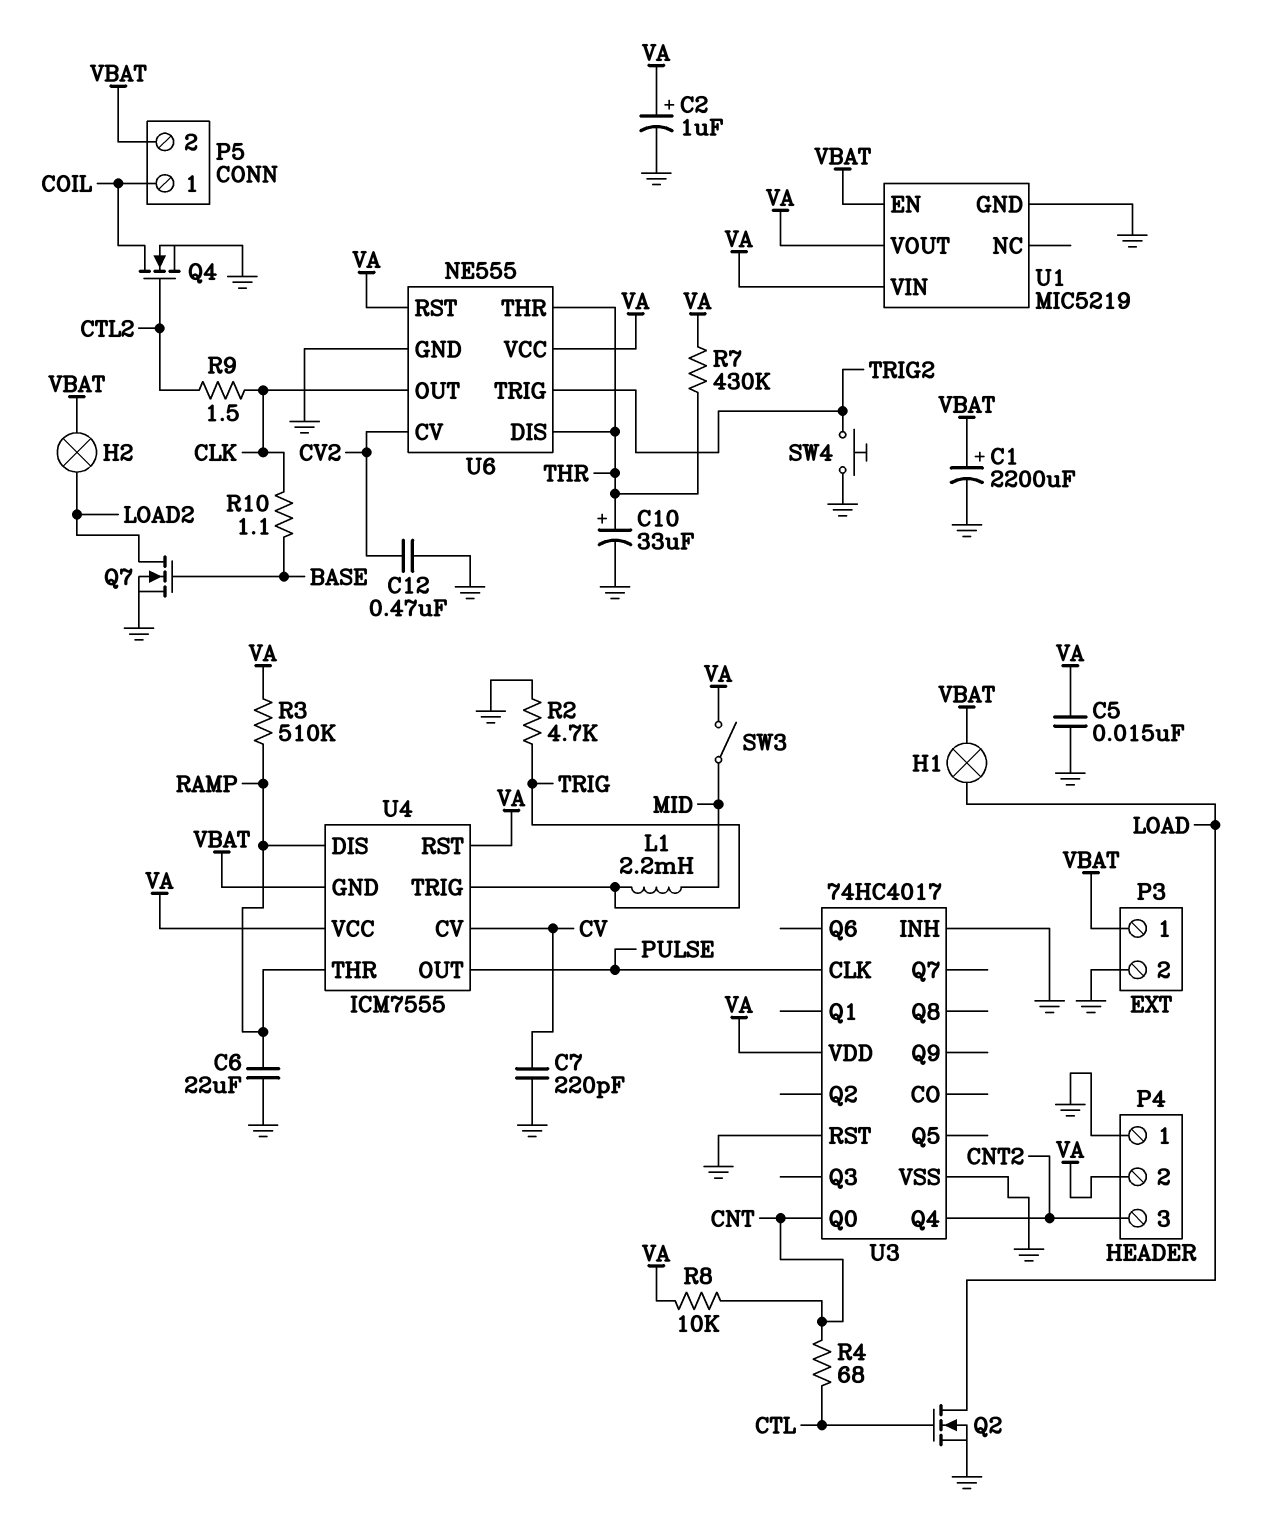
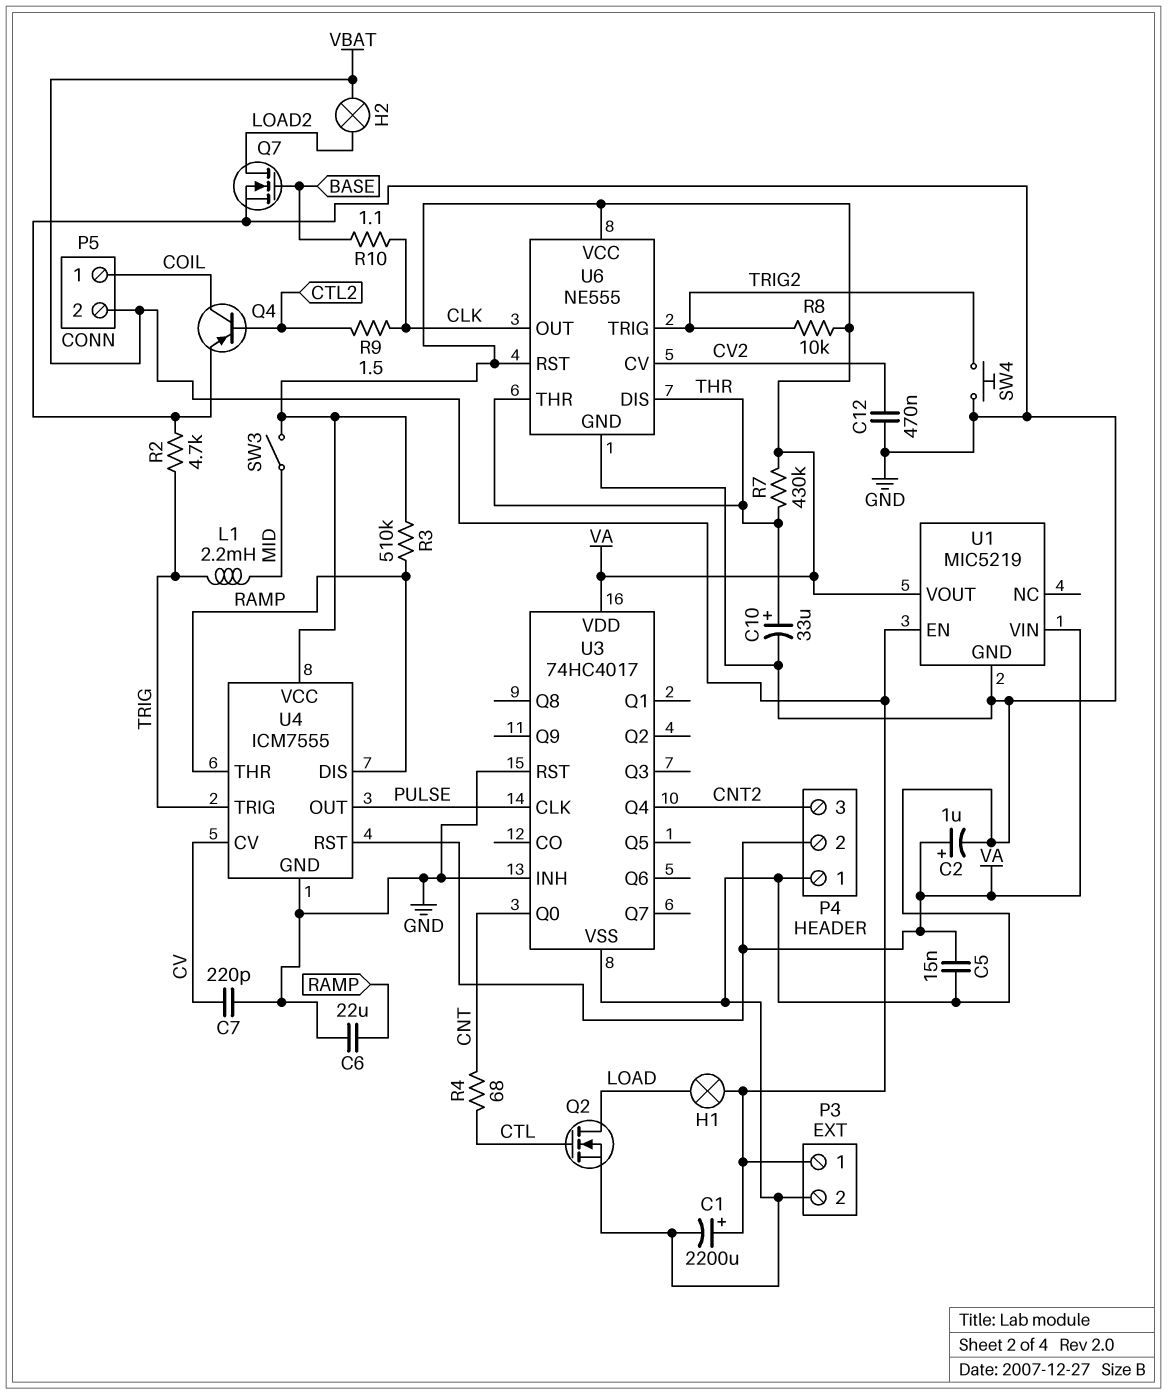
Q4: NMOS (G CTL2, D COIL, S GND) -> PNP (B CTL2, C COIL, E GND)
R8: 10k (CNT, VA) -> 10k (TRIG2, VA)
U4 pin GND: VBAT -> GND

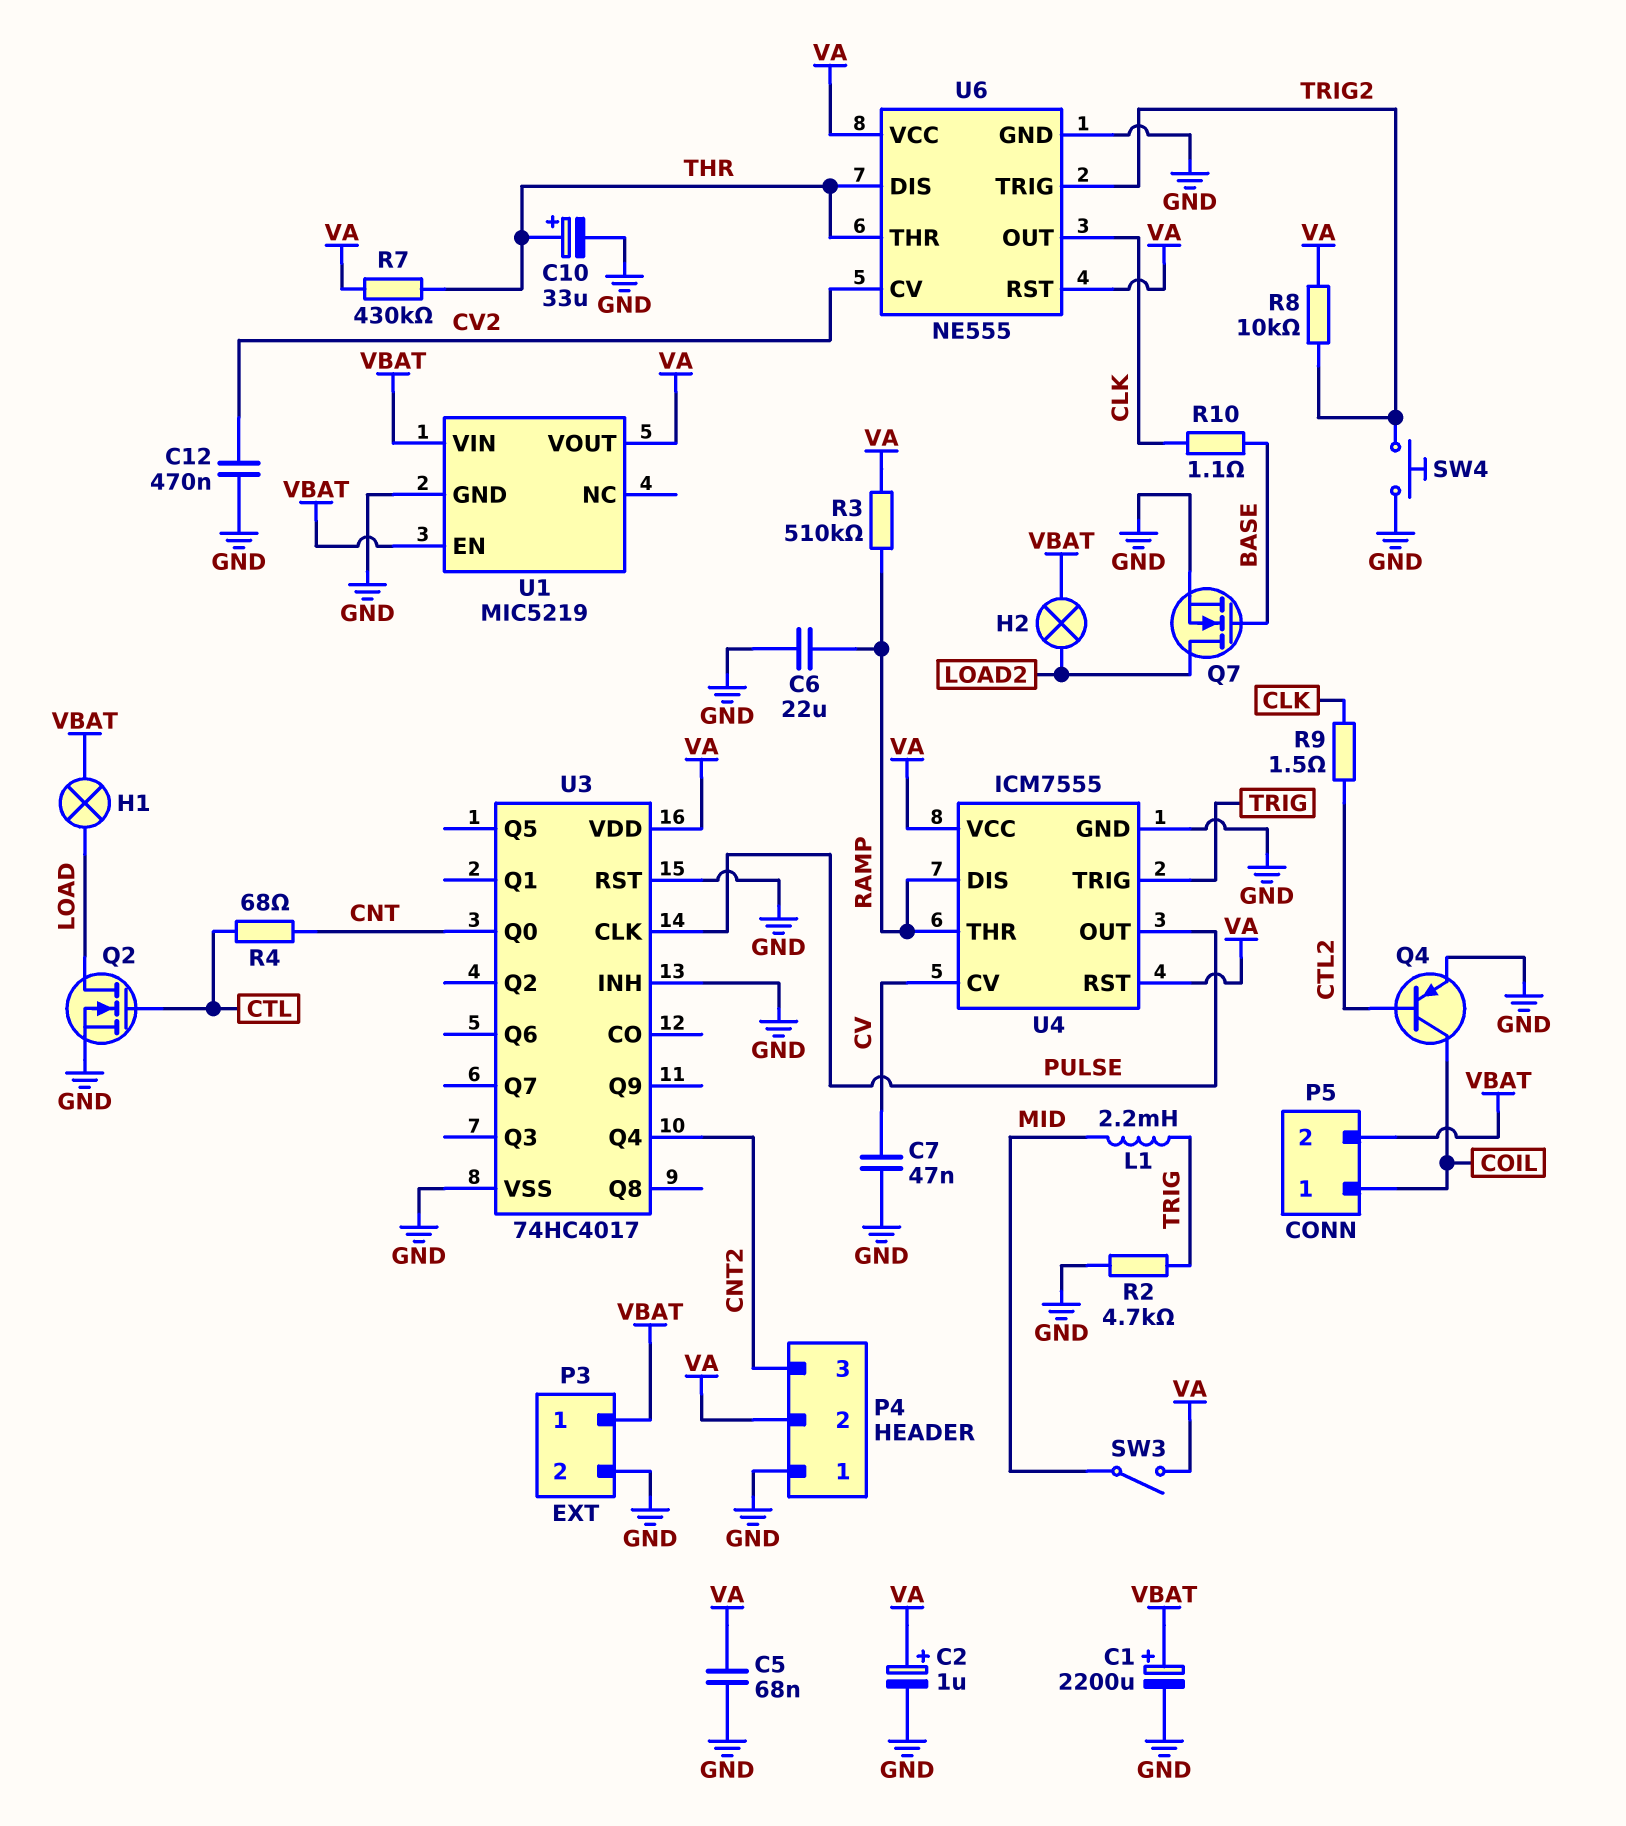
C5: 15nF (GND, VA) -> 68nF (GND, VA)
C7: 220pF (CV, GND) -> 47nF (CV, GND)
U1 pin VIN: VA -> VBAT

